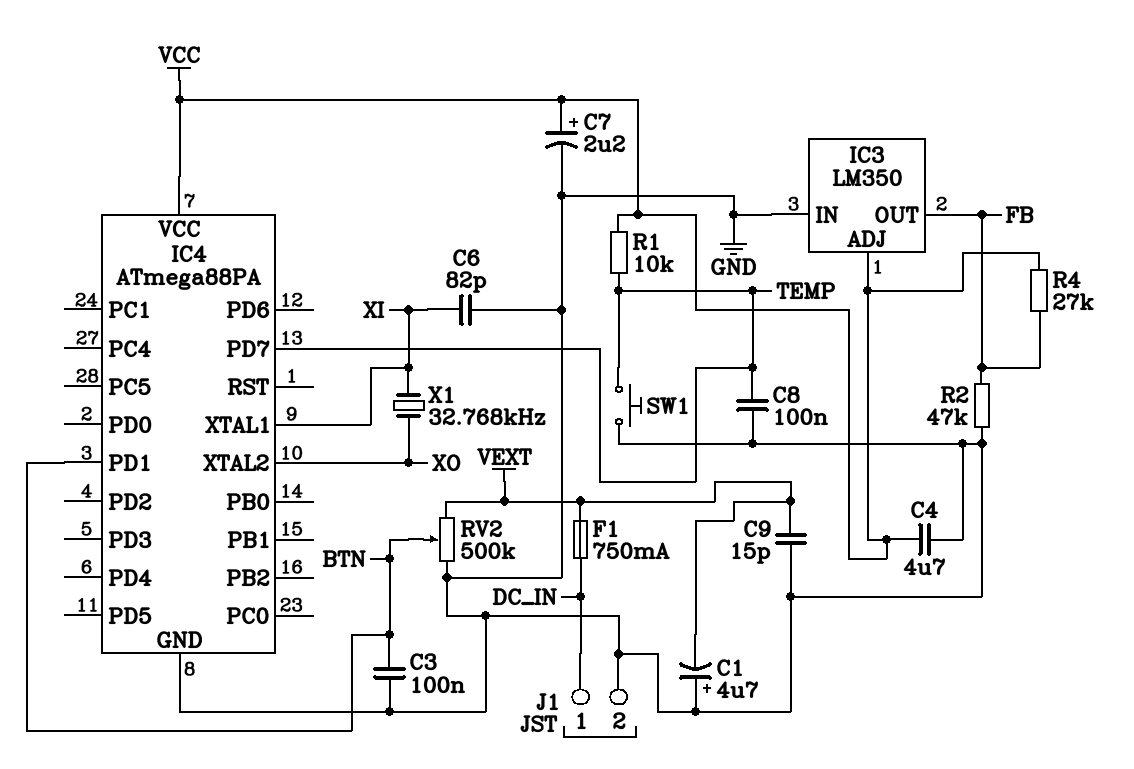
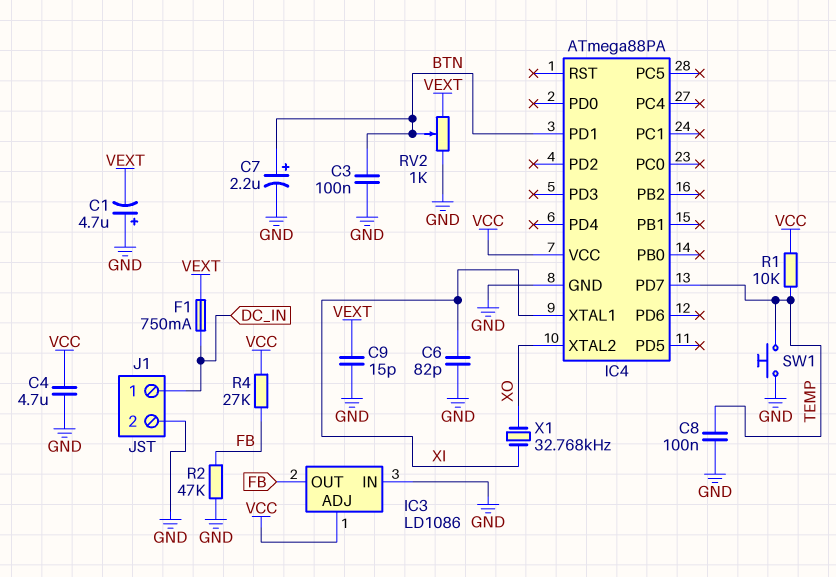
C7: 2.2uF (plus VCC, minus GND) -> 2.2uF (plus BTN, minus GND)
IC3: LM350 -> LD1086
RV2: 500k (GND, VEXT, wiper BTN) -> 1k (GND, VEXT, wiper BTN)

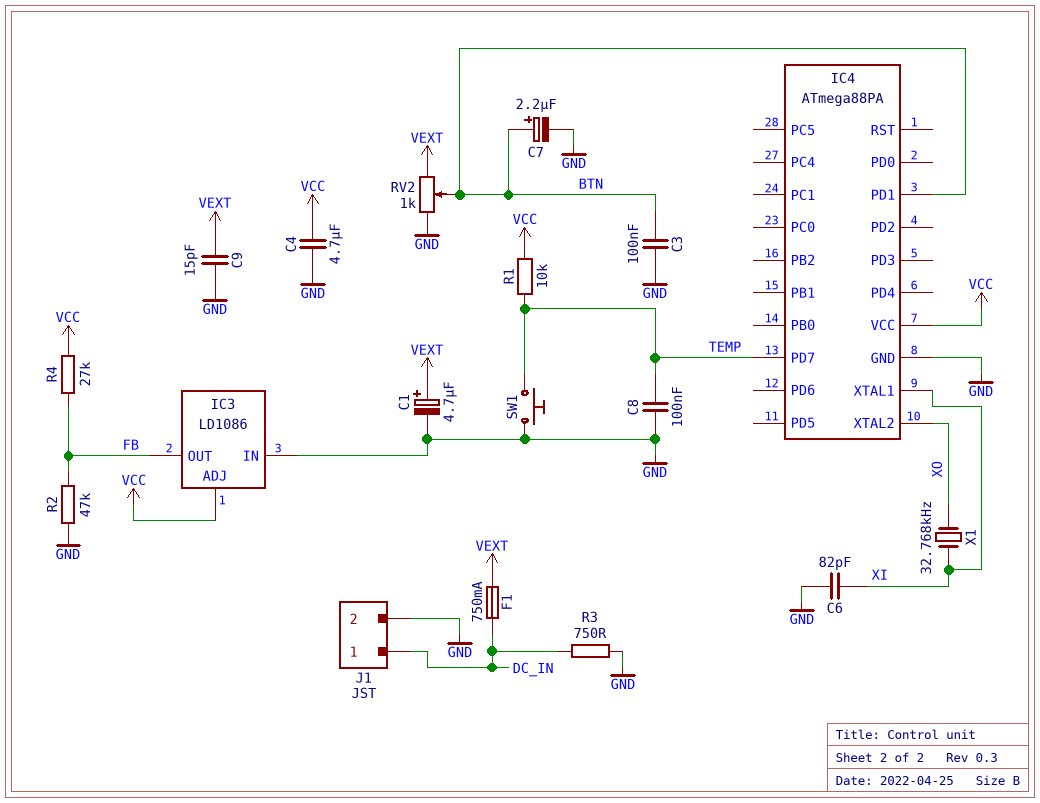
C1: 4.7uF (plus GND, minus VEXT) -> 4.7uF (plus VEXT, minus GND)
R3: none -> 750 (DC_IN, GND)

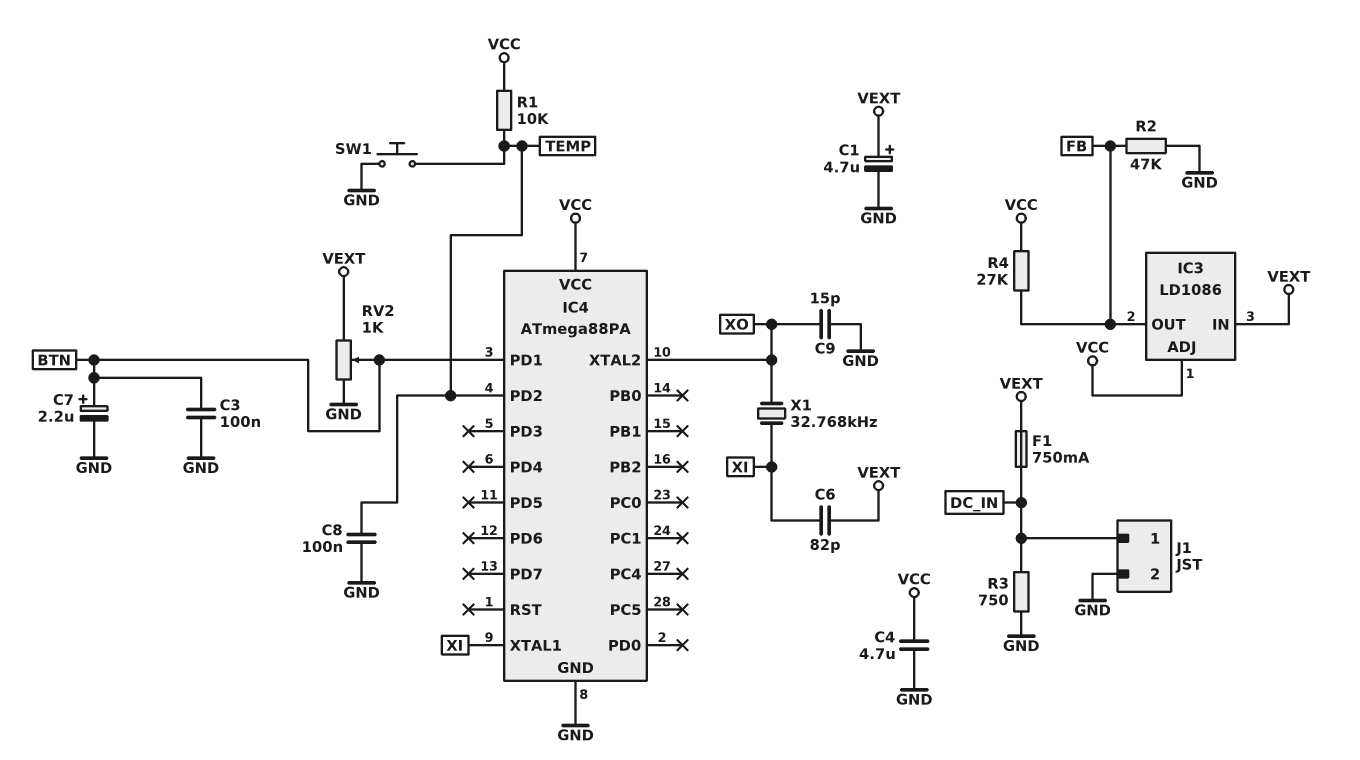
C6: 82pF (GND, XI) -> 82pF (VEXT, XI)
C9: 15pF (GND, VEXT) -> 15pF (GND, XO)
IC3 pin IN: GND -> VEXT
IC4 pin PD2: none -> TEMP
IC4 pin PD7: TEMP -> none

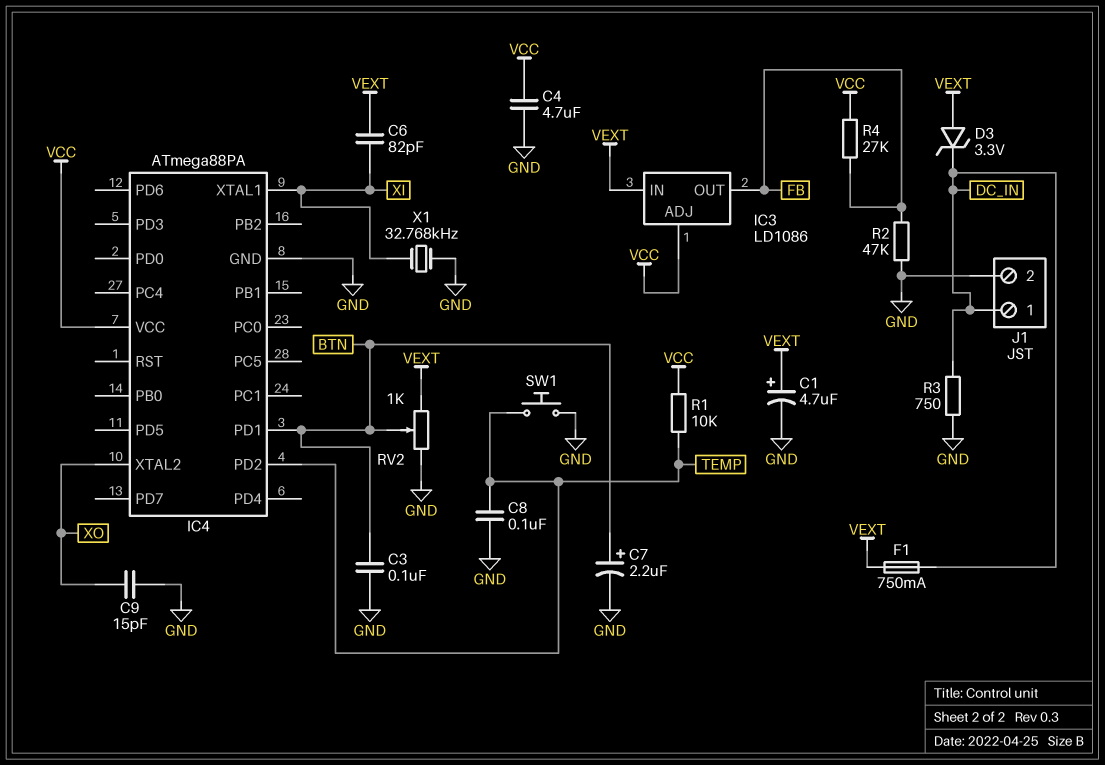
D3: none -> zener 3.3V (A VEXT, K DC_IN)
X1: 32.768kHz (XI, XO) -> 32.768kHz (GND, XI)

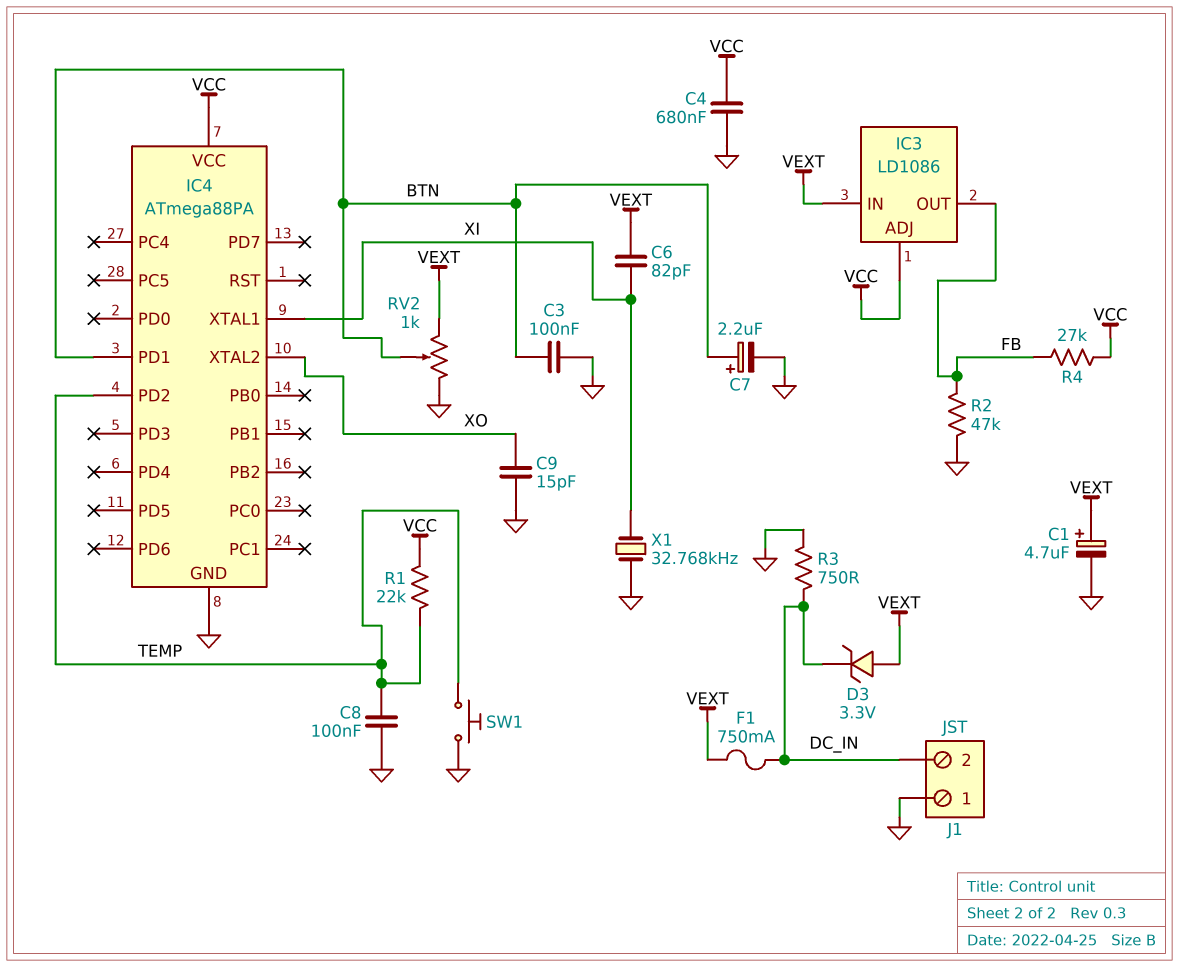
C4: 4.7uF (GND, VCC) -> 680nF (GND, VCC)
J1 pin 1: DC_IN -> GND
J1 pin 2: GND -> DC_IN
R1: 10k (TEMP, VCC) -> 22k (TEMP, VCC)

